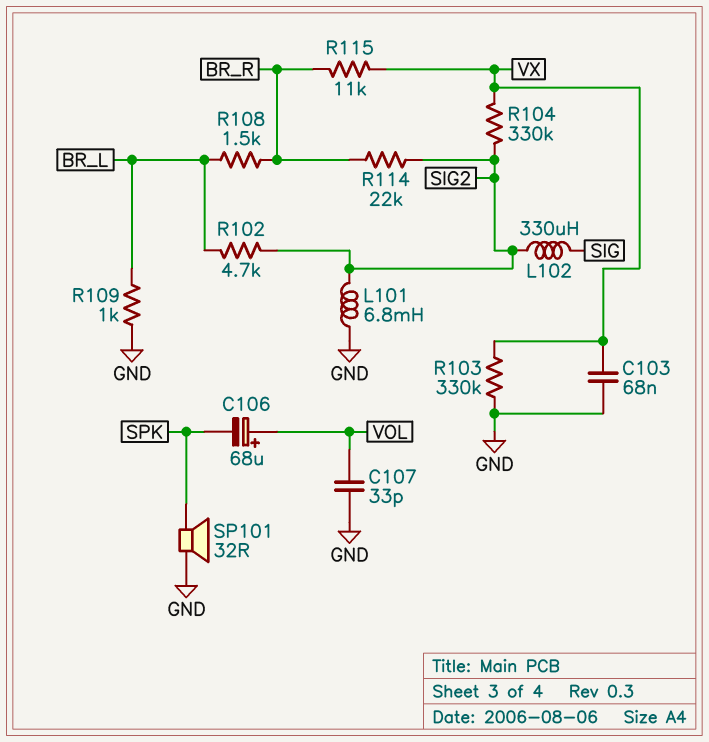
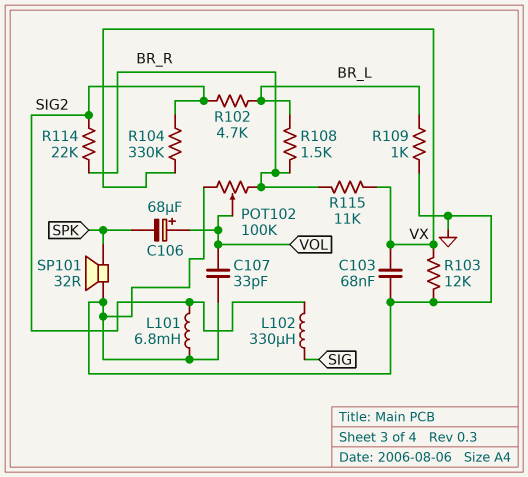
POT102: none -> 100k (BR_R, GND, wiper VOL)
R103: 330k (GND, VX) -> 12k (GND, VX)

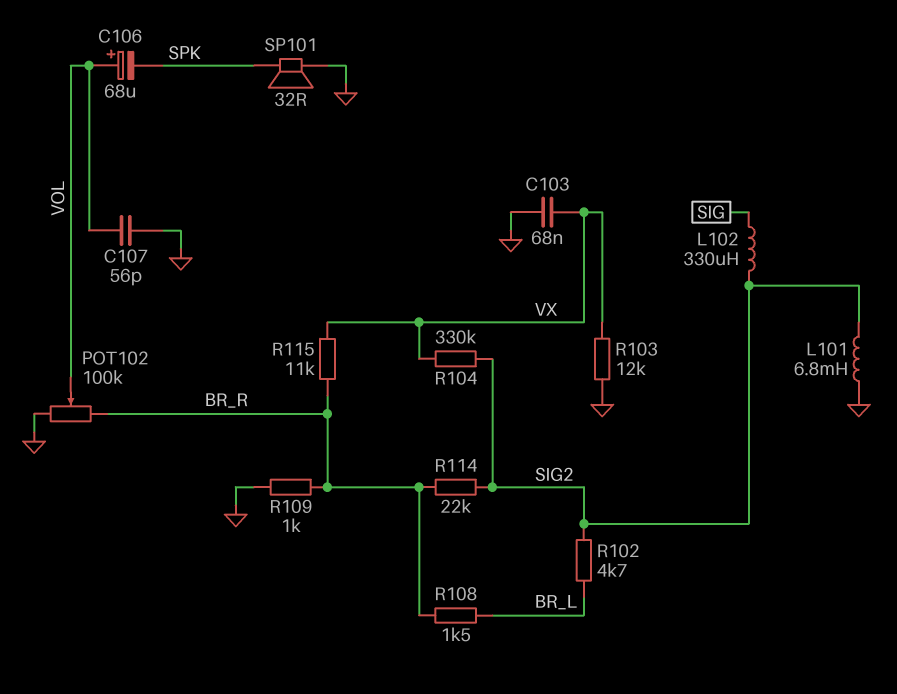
C107: 33pF (GND, VOL) -> 56pF (GND, VOL)
R109: 1k (BR_L, GND) -> 1k (BR_R, GND)

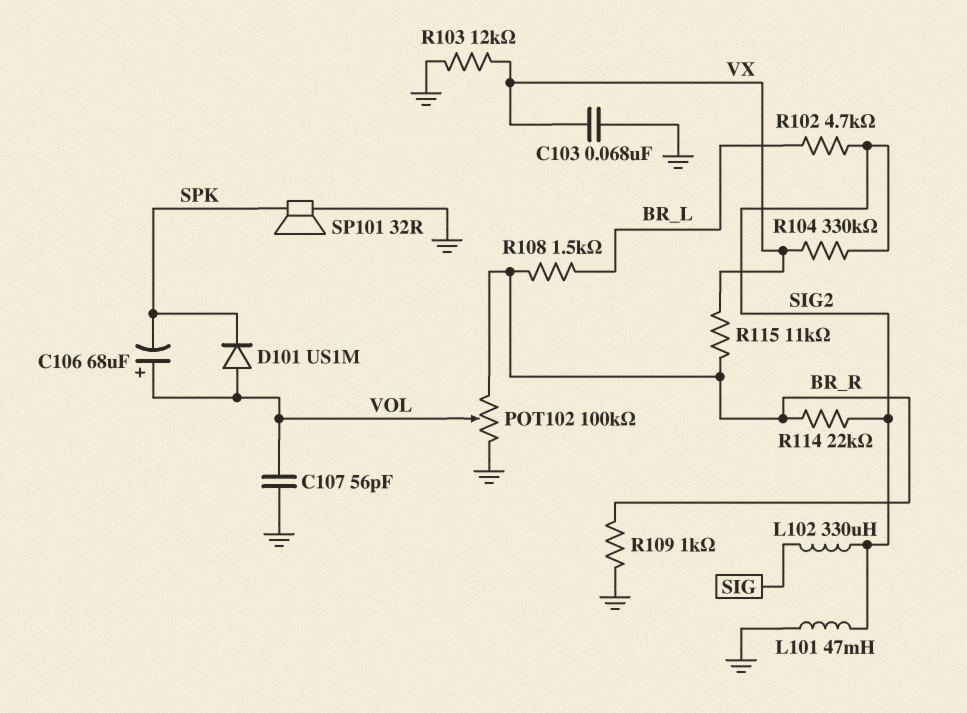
D101: none -> diode US1M (A VOL, K SPK)
L101: 6.8mH (GND, SIG2) -> 47mH (GND, SIG2)

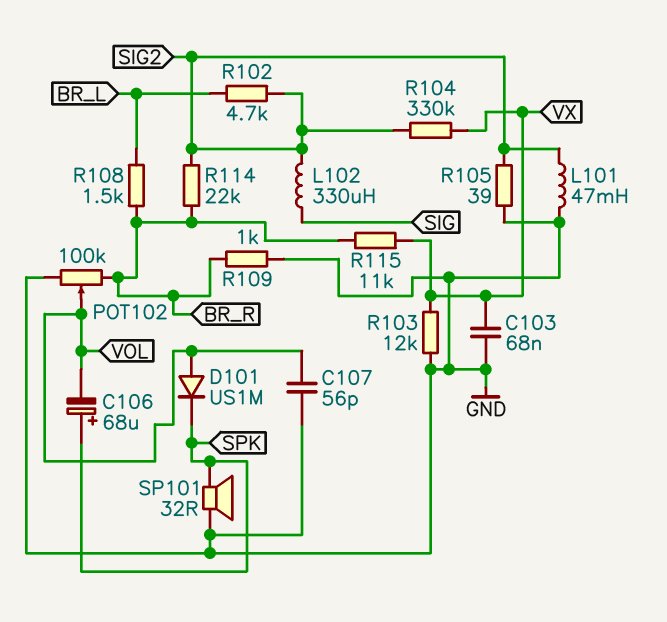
C106: 68uF (plus VOL, minus SPK) -> 68uF (plus SPK, minus VOL)
R105: none -> 39 (GND, SIG2)

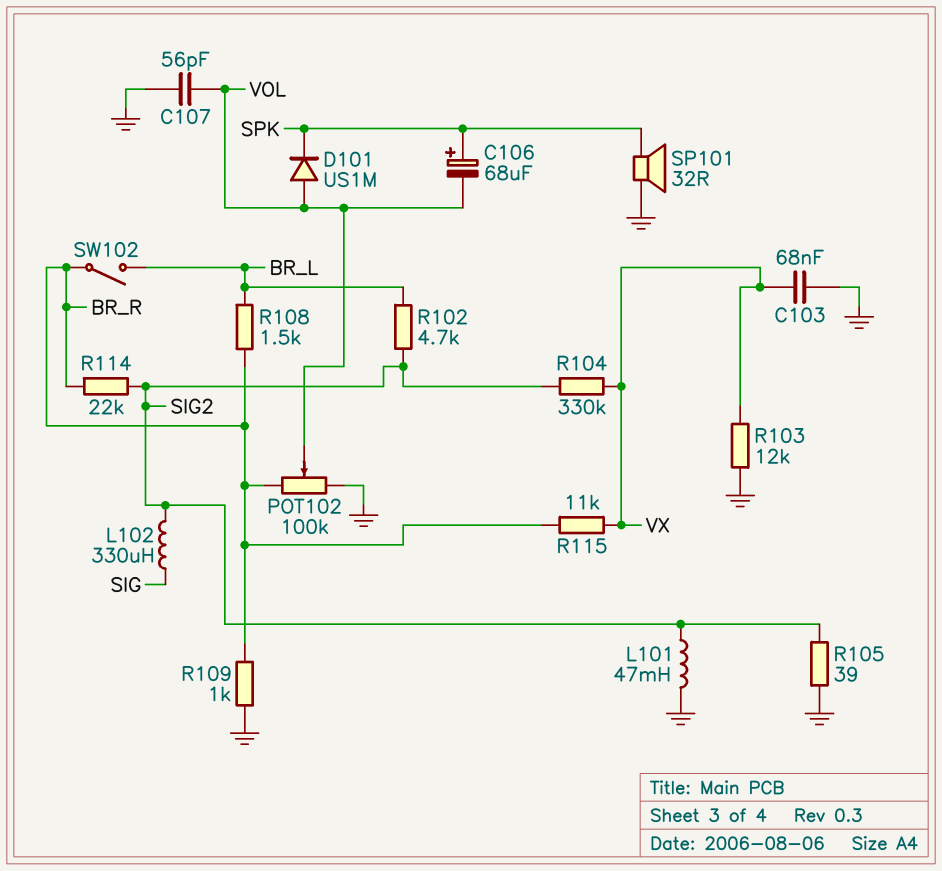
SW102: none -> switch (BR_L, BR_R)

